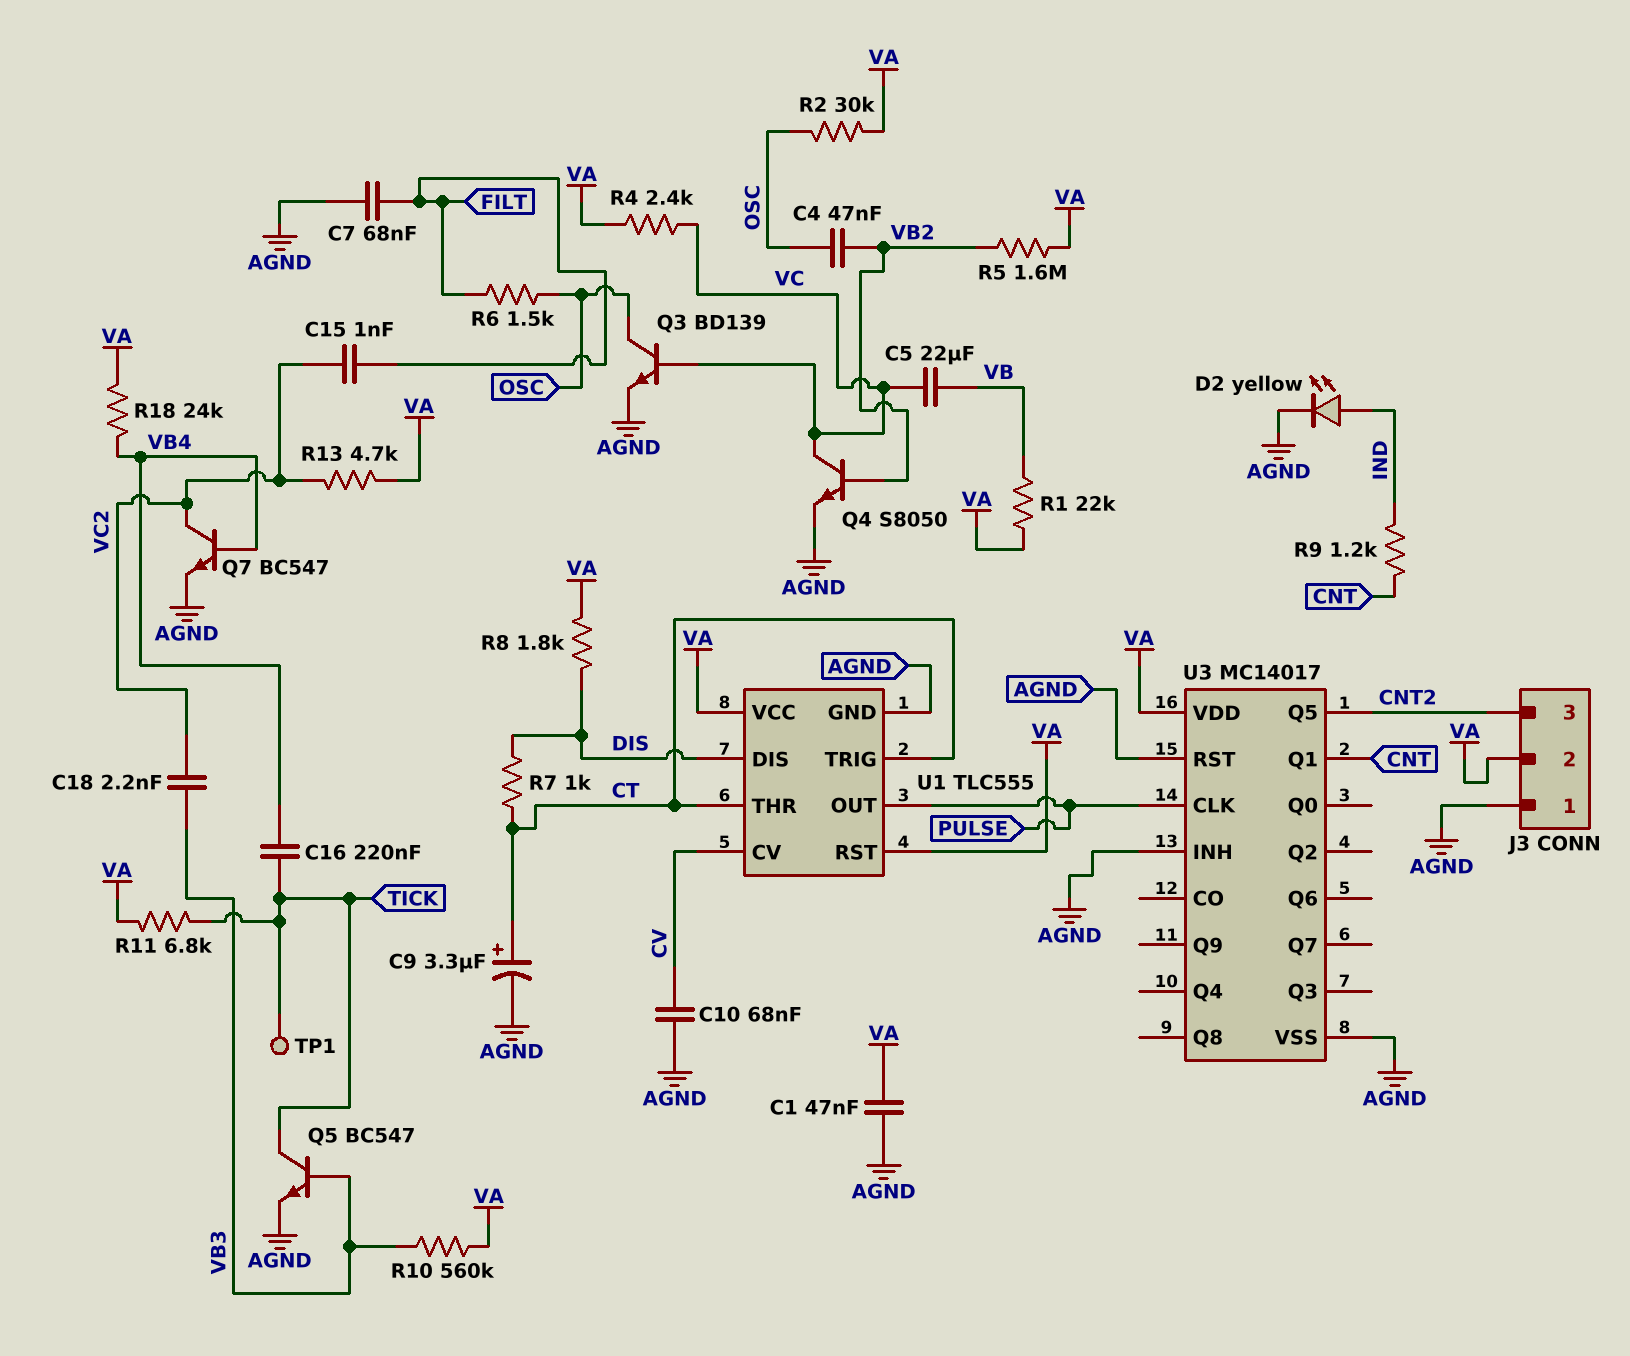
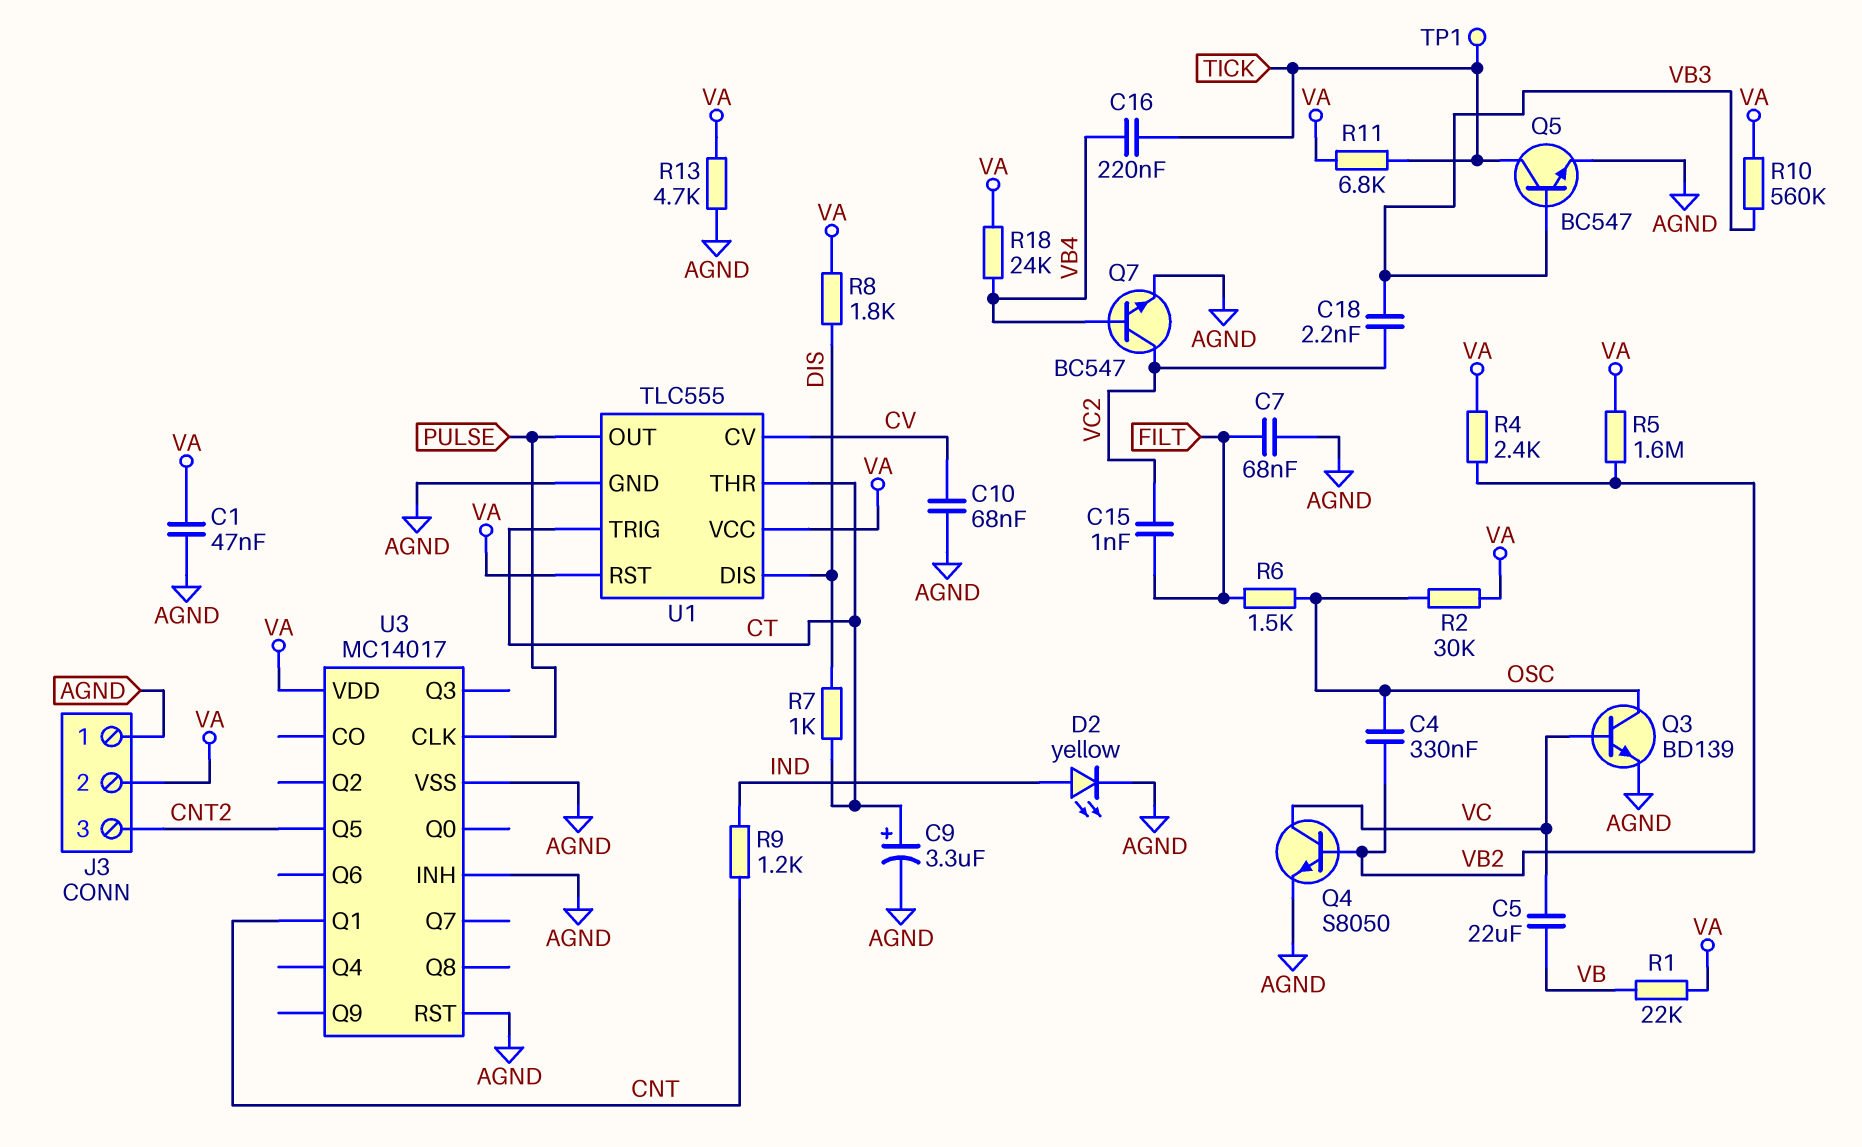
C4: 47nF (OSC, VB2) -> 330nF (OSC, VB2)
R4: 2.4k (VA, VC) -> 2.4k (VA, VB2)
R13: 4.7k (VA, VC2) -> 4.7k (AGND, VA)

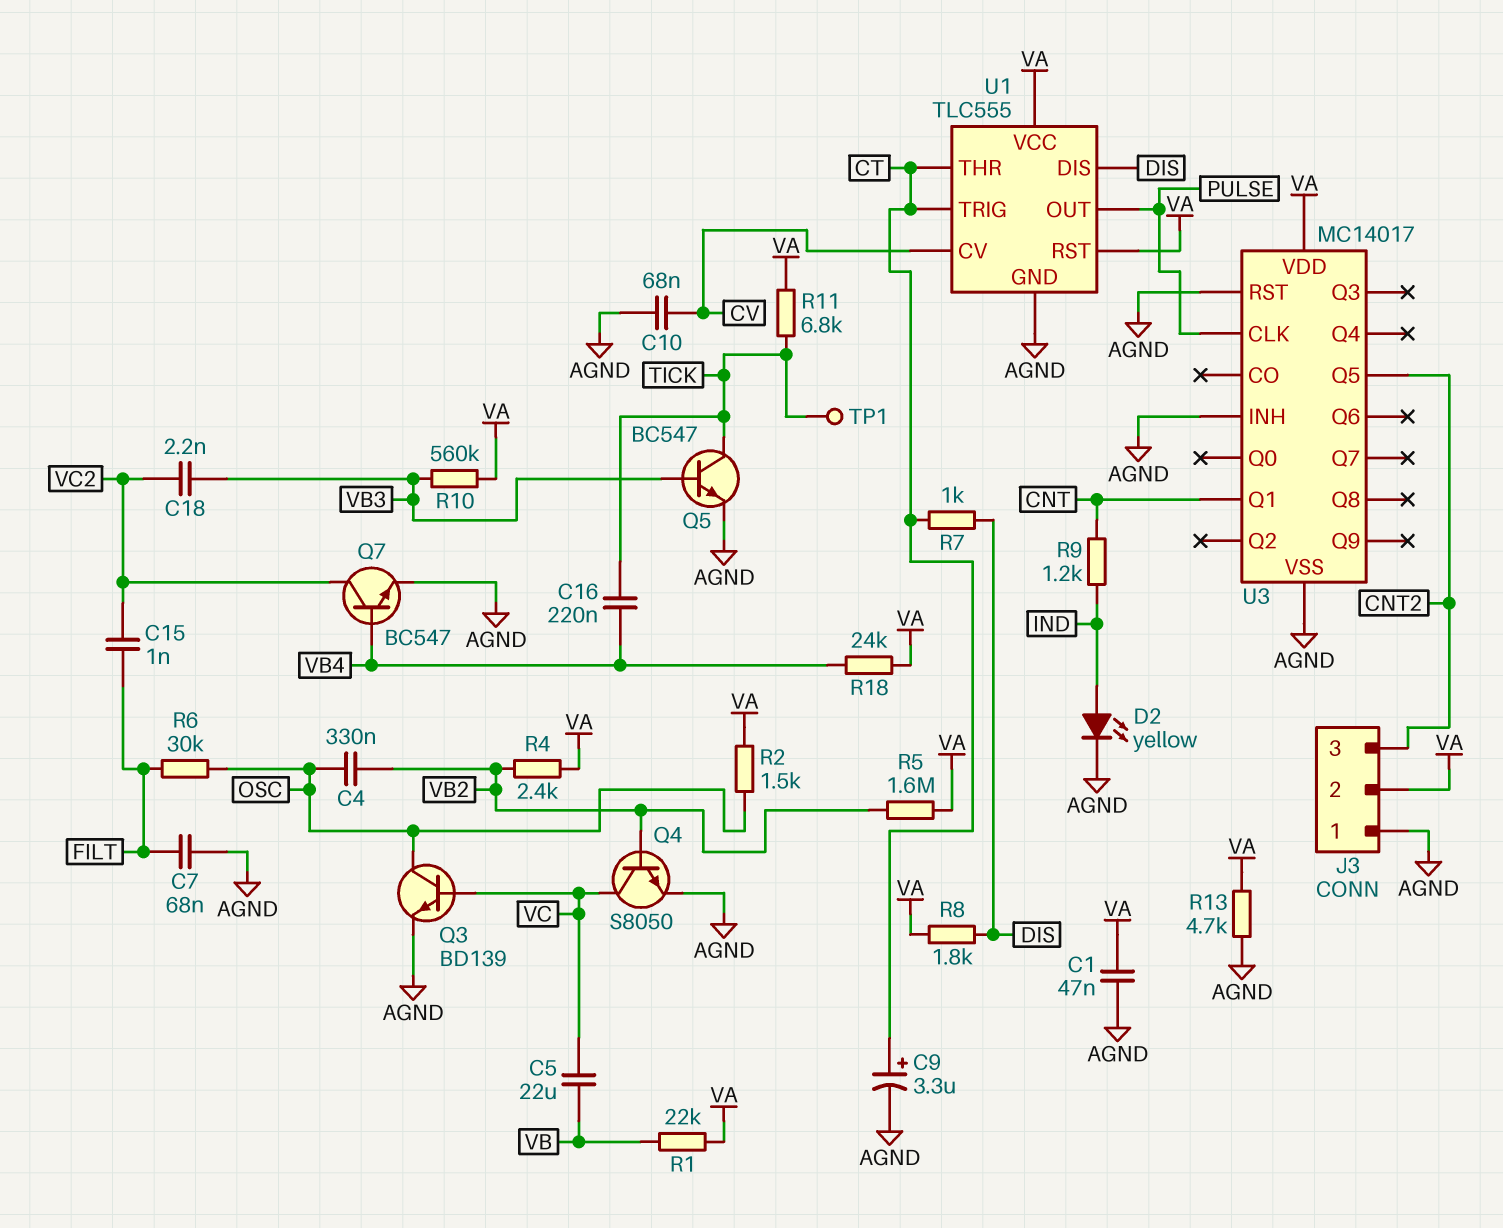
R2: 30k (OSC, VA) -> 1.5k (OSC, VA)
R6: 1.5k (FILT, OSC) -> 30k (FILT, OSC)

